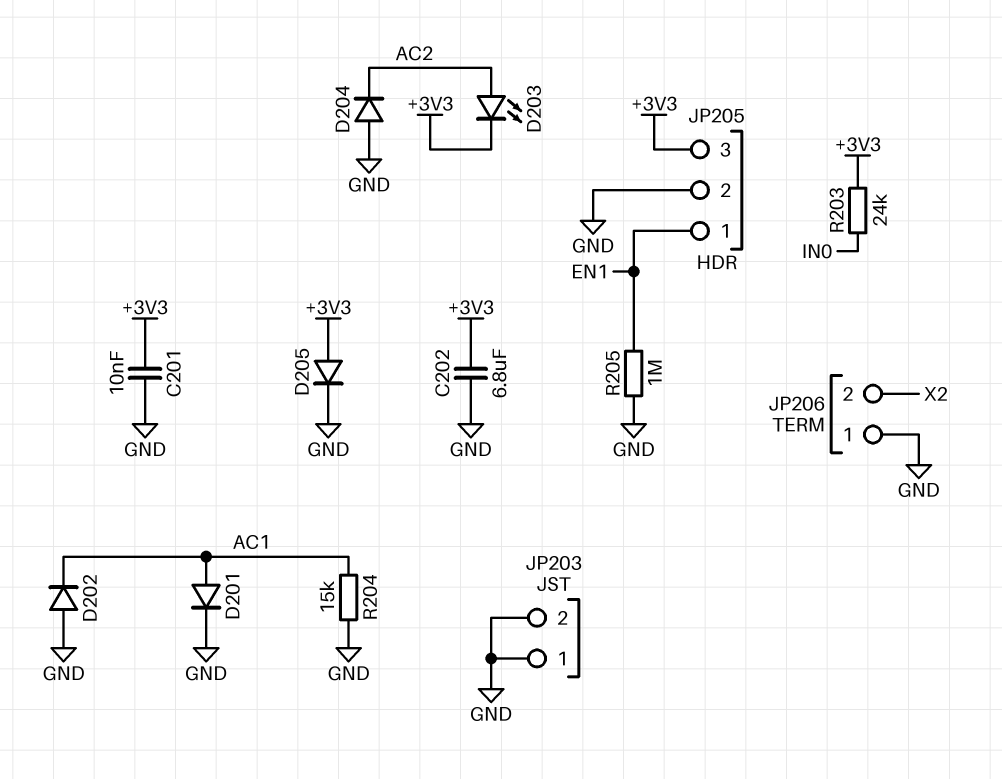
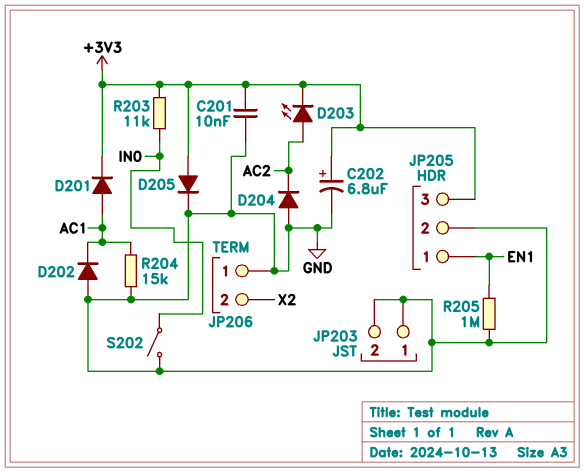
C202: 6.8uF (+3V3, GND) -> 6.8uF (plus +3V3, minus GND)
D201: diode (A AC1, K GND) -> diode (A AC1, K +3V3)
R203: 24k (+3V3, IN0) -> 11k (+3V3, IN0)
S202: none -> switch (GND, IN0)

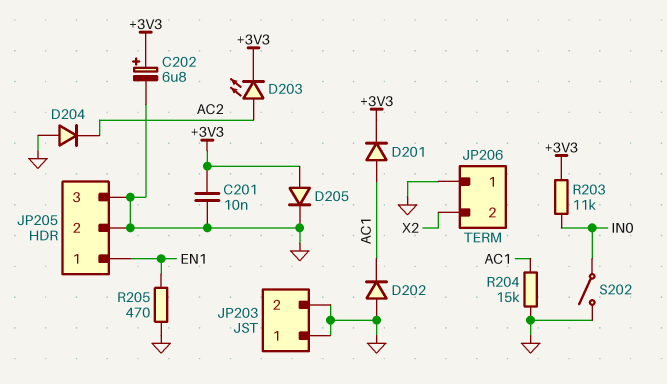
JP205 pin 3: +3V3 -> GND
R205: 1M (EN1, GND) -> 470 (EN1, GND)

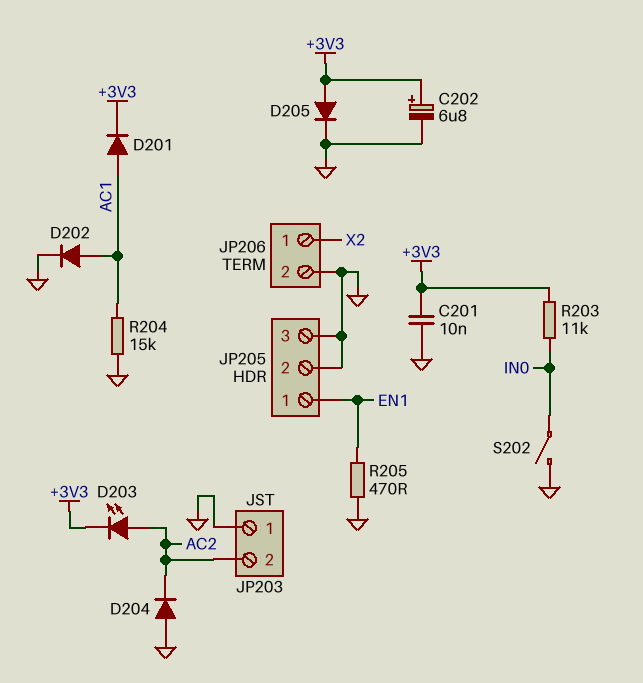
D202: diode (A GND, K AC1) -> diode (A AC1, K GND)
JP203 pin 2: GND -> AC2
JP206 pin 1: GND -> X2
JP206 pin 2: X2 -> GND

